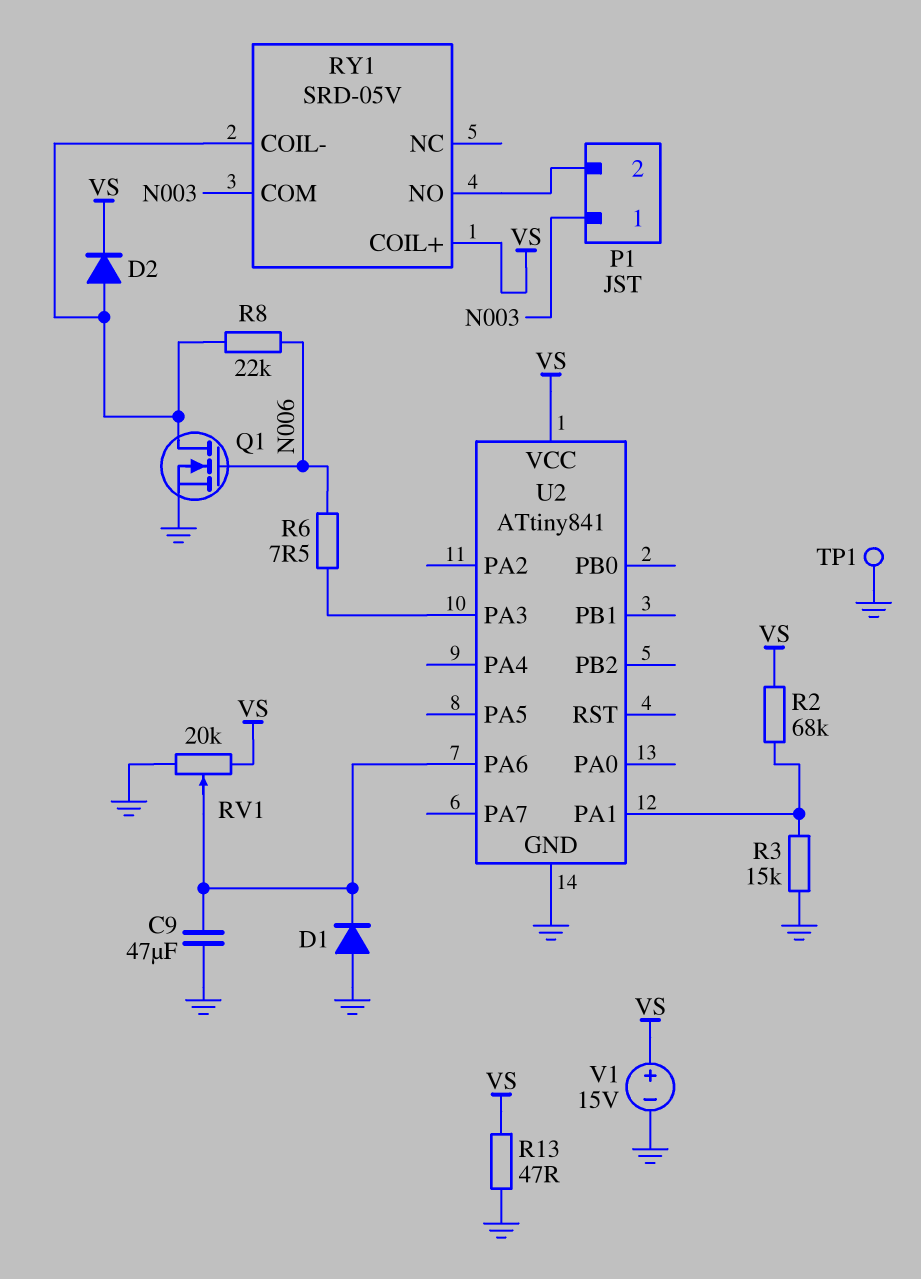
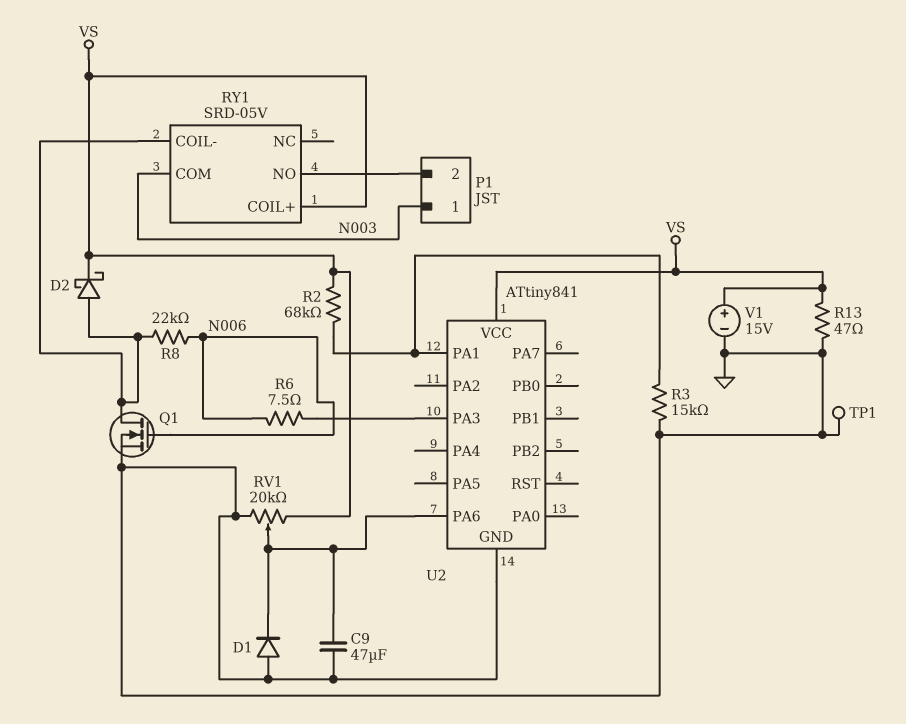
D2: diode (A RY1/COIL-, K VS) -> schottky (A RY1/COIL-, K VS)

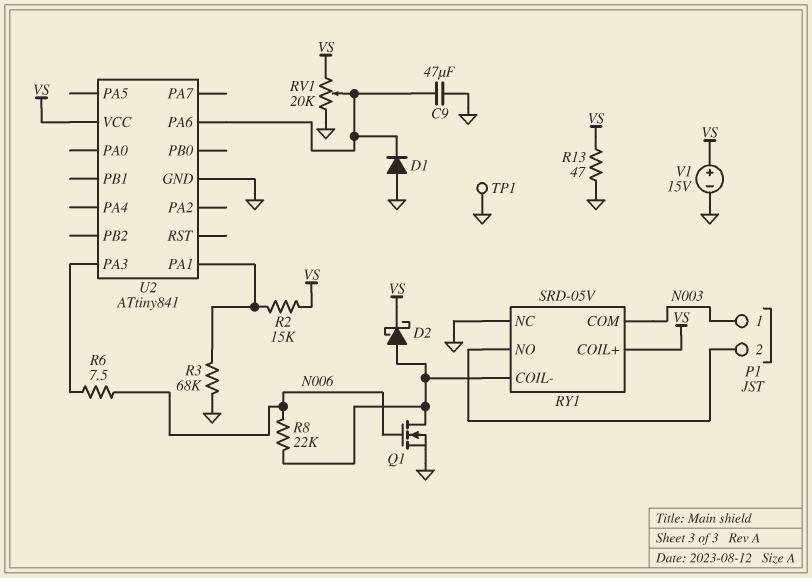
R2: 68k (U2/PA1, VS) -> 15k (U2/PA1, VS)
R3: 15k (GND, U2/PA1) -> 68k (GND, U2/PA1)
RY1 pin NC: none -> GND

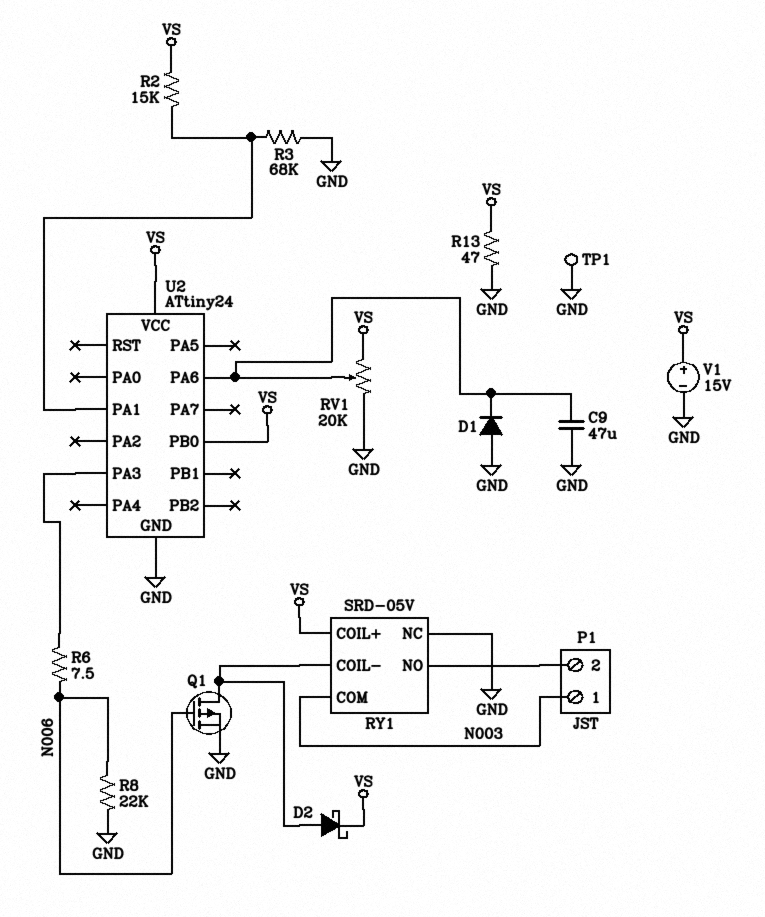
Q1: NMOS (G N006, D RY1/COIL-, S GND) -> PMOS (G N006, D RY1/COIL-, S GND)
R8: 22k (N006, RY1/COIL-) -> 22k (GND, N006)
U2: ATtiny841 -> ATtiny24
U2 pin PB0: none -> VS

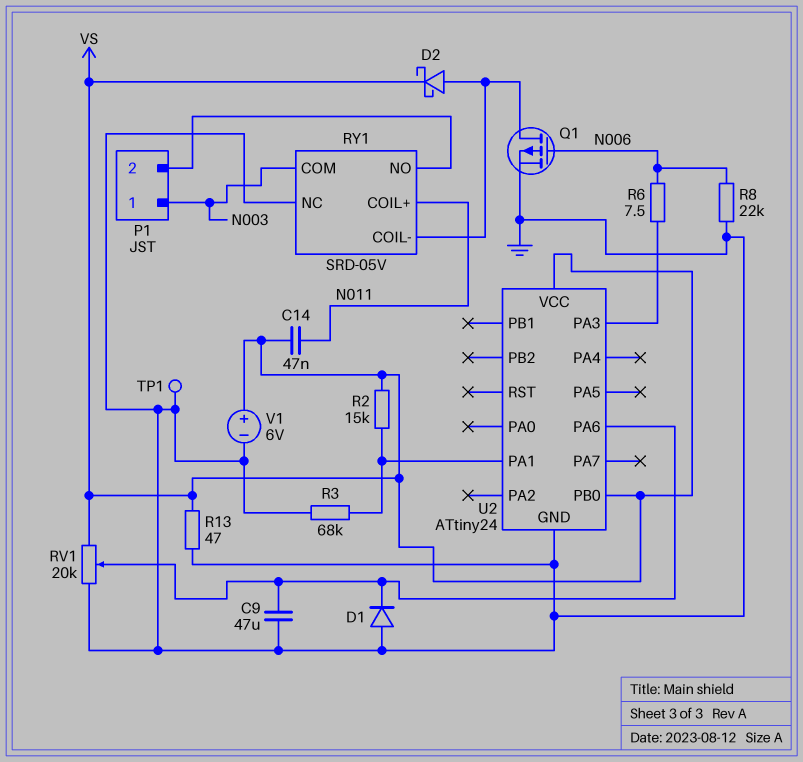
C14: none -> 47nF (N011, VS)
RY1 pin COIL+: VS -> N011
V1: 15V (plus VS, minus GND) -> 6V (plus VS, minus GND)

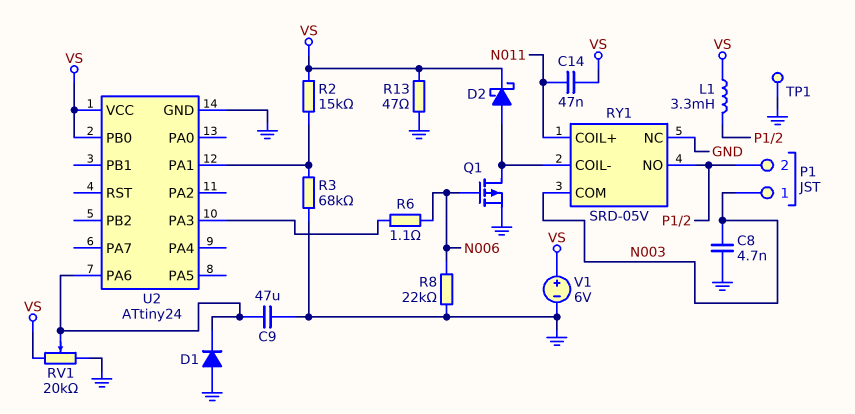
C8: none -> 4.7nF (GND, N003)
L1: none -> 3.3mH (P1/2, VS)
R6: 7.5 (N006, U2/PA3) -> 1.1 (N006, U2/PA3)

